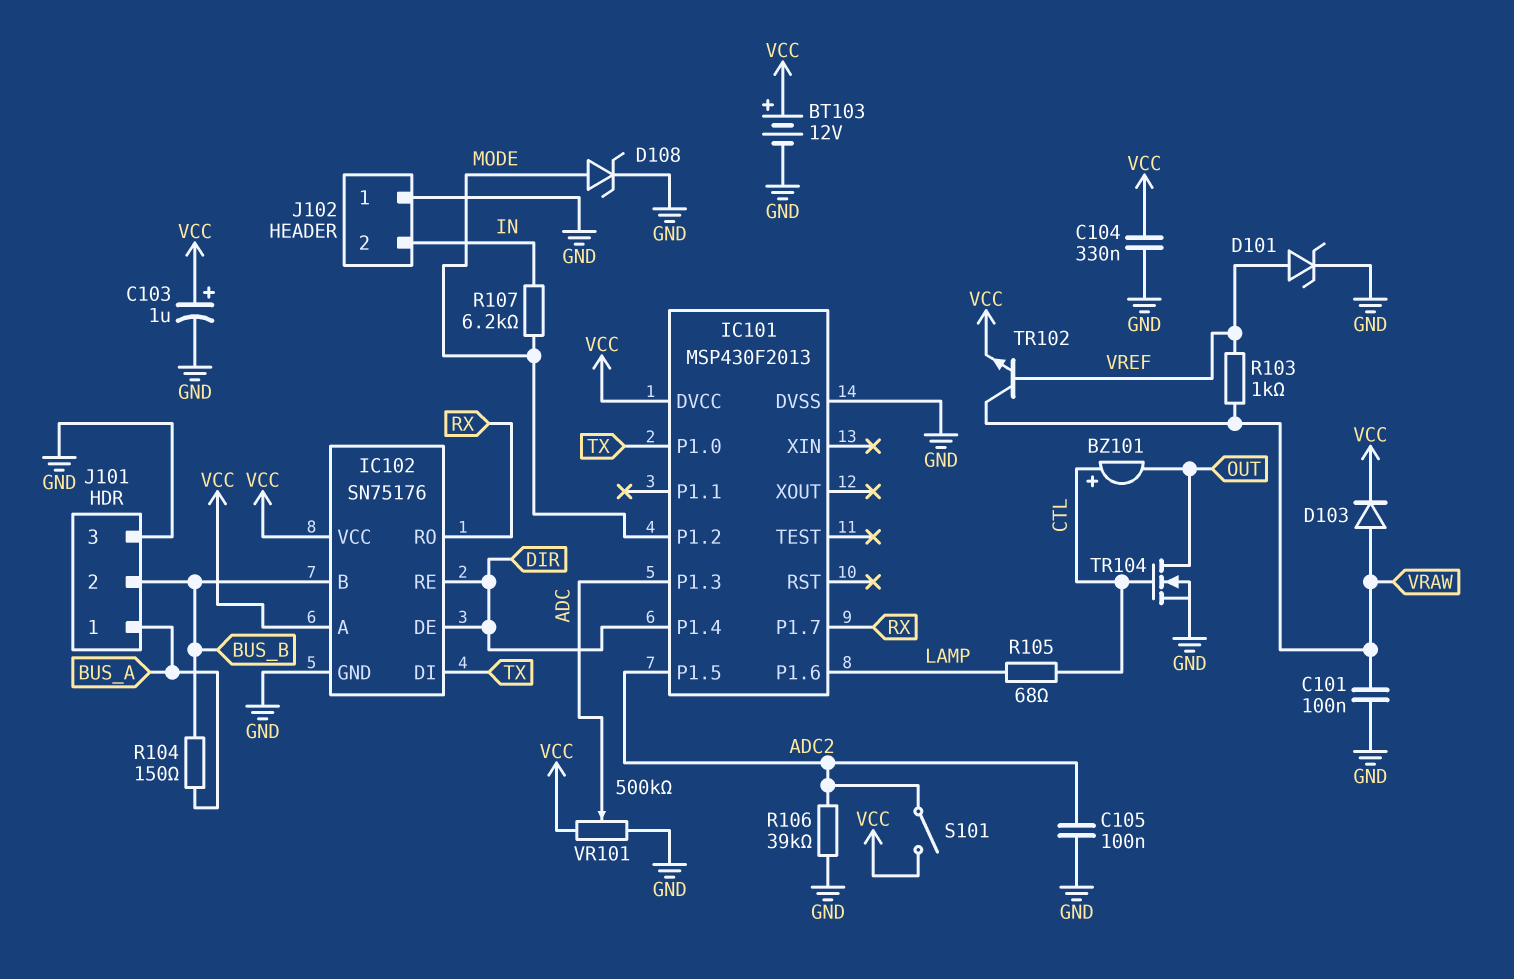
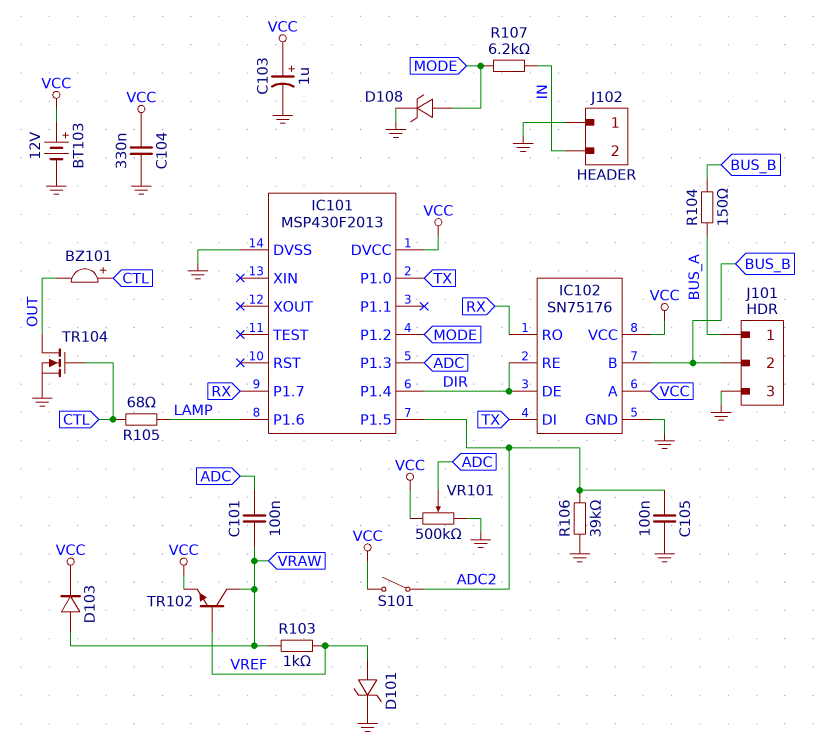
C101: 100nF (GND, VRAW) -> 100nF (ADC, VRAW)

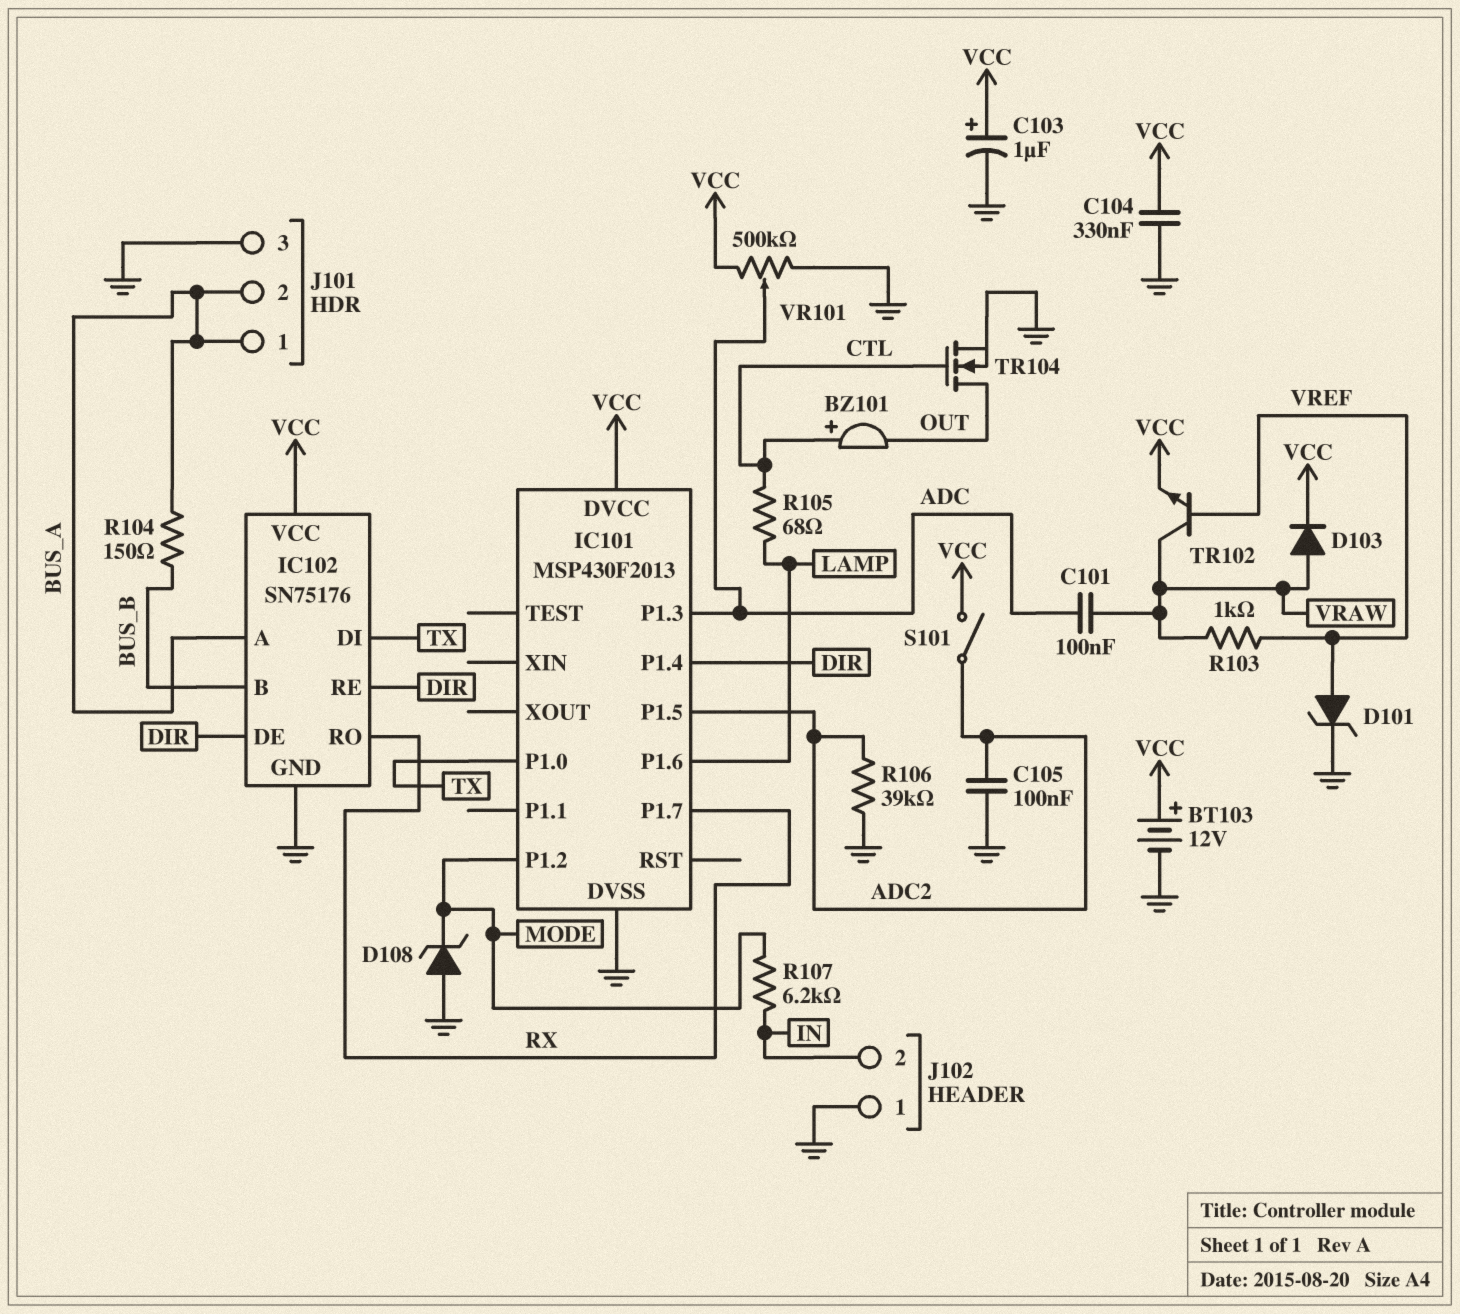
D108: zener (A MODE, K GND) -> zener (A GND, K MODE)
IC102 pin A: VCC -> BUS_A
J101 pin 2: BUS_B -> BUS_A

